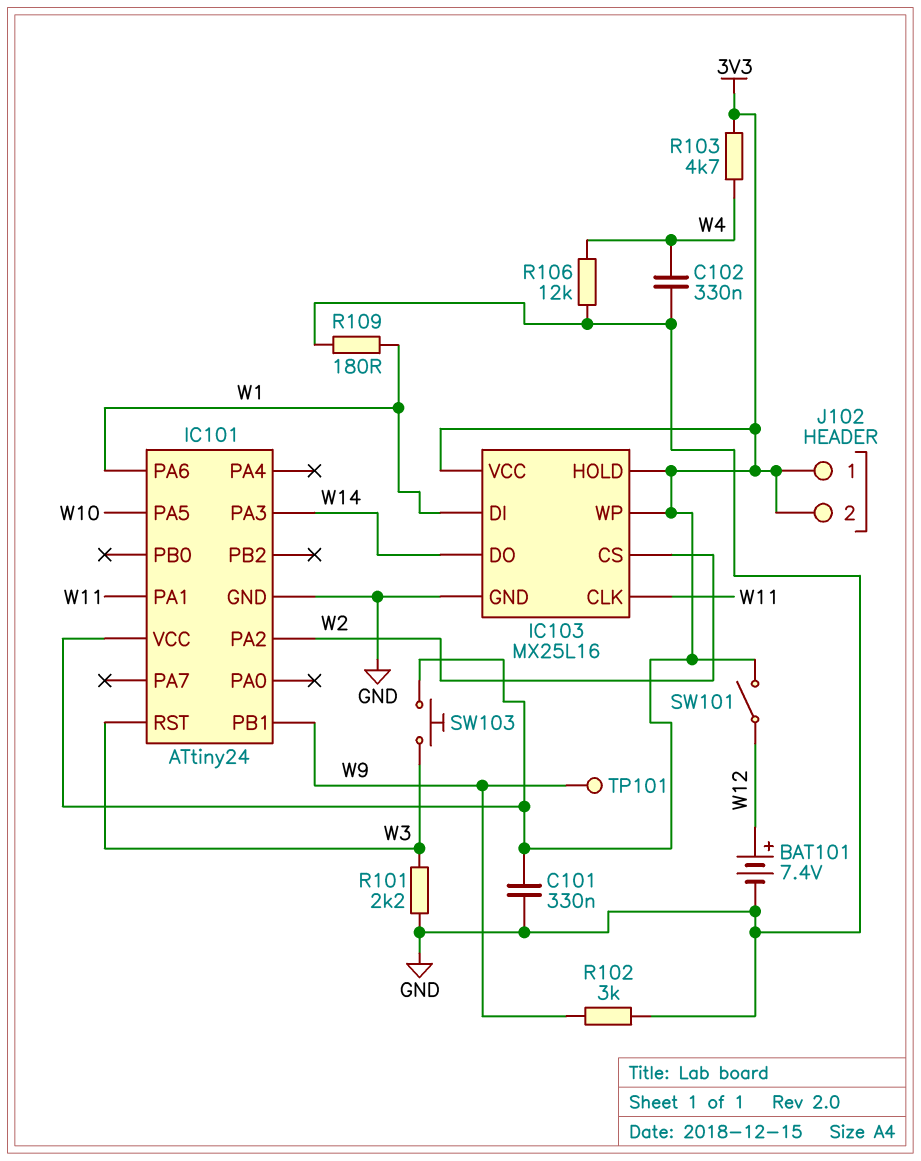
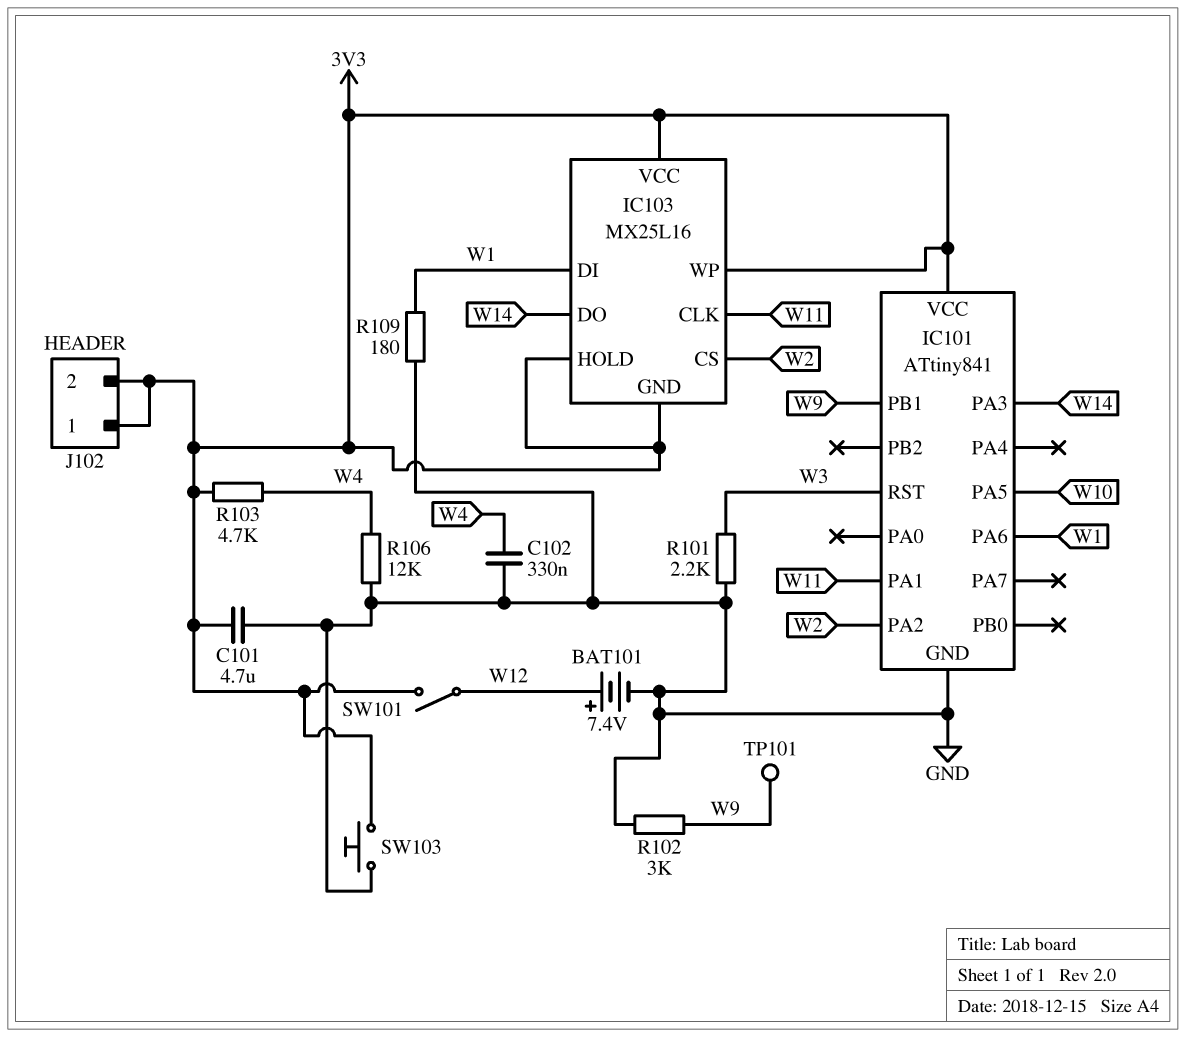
C101: 330nF (3V3, GND) -> 4.7uF (3V3, GND)
IC101: ATtiny24 -> ATtiny841
IC103 pin GND: GND -> 3V3
SW103: button (3V3, W3) -> button (3V3, GND)

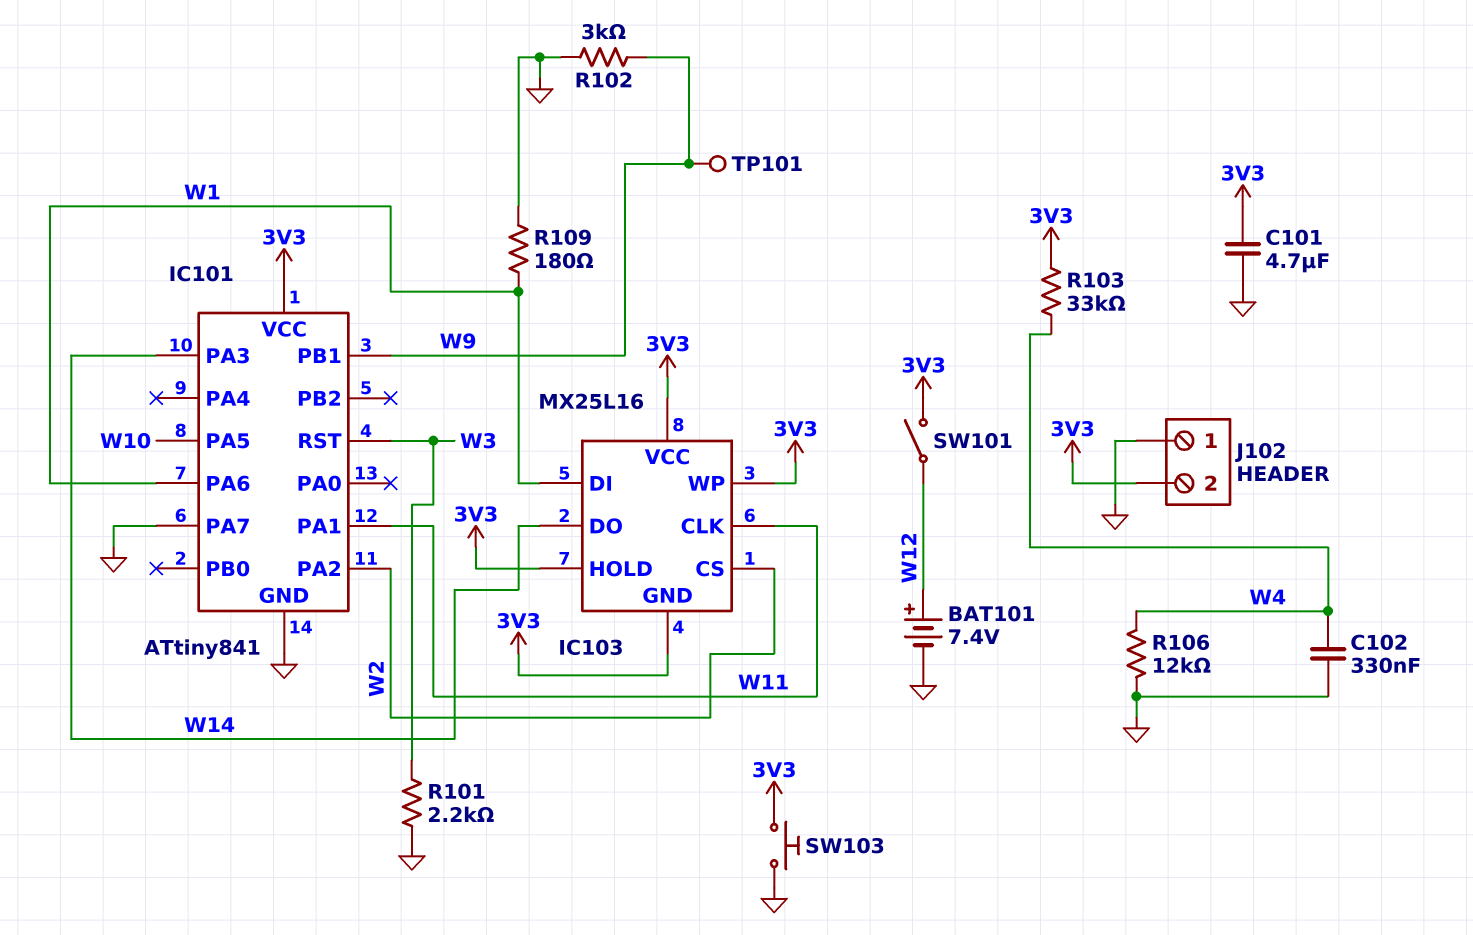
IC101 pin PA7: none -> GND
J102 pin 1: 3V3 -> GND
R103: 4.7k (3V3, W4) -> 33k (3V3, W4)

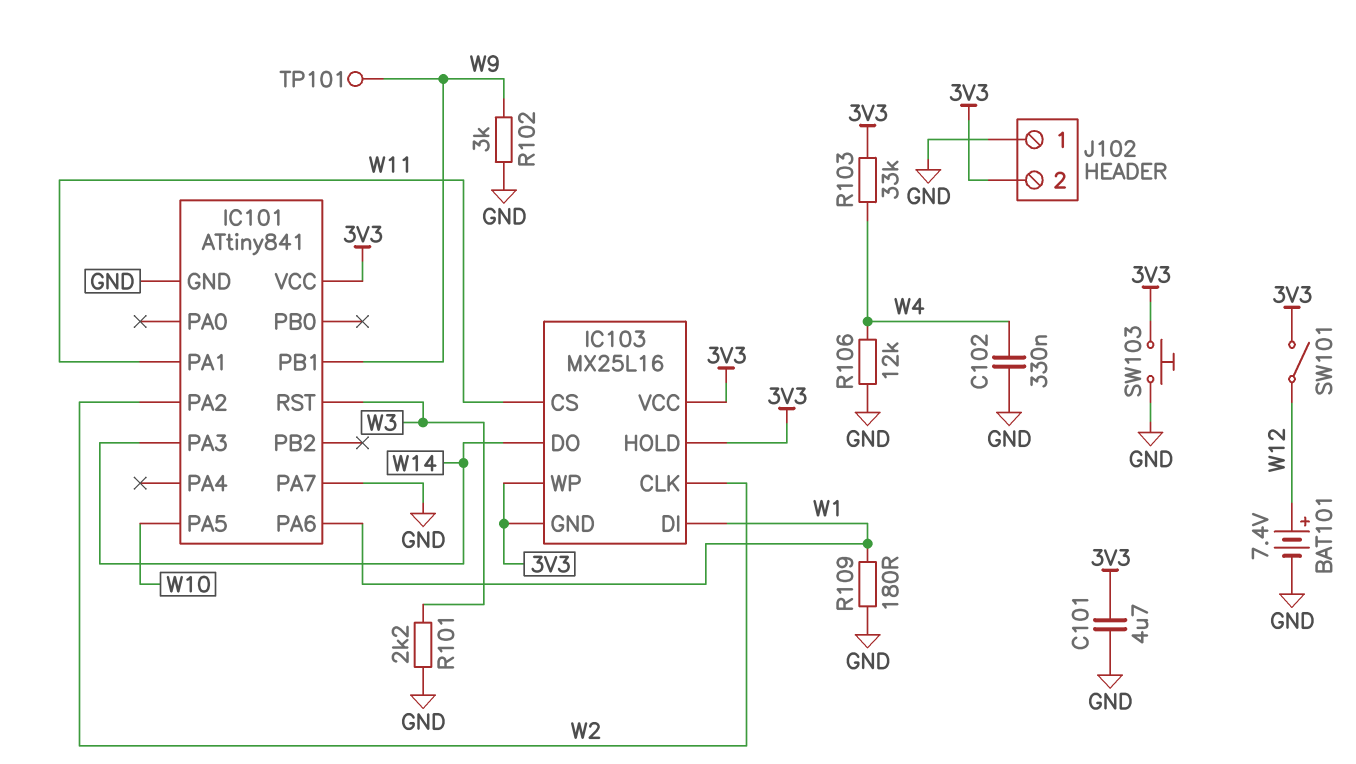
IC103 pin CLK: W11 -> W2
IC103 pin CS: W2 -> W11

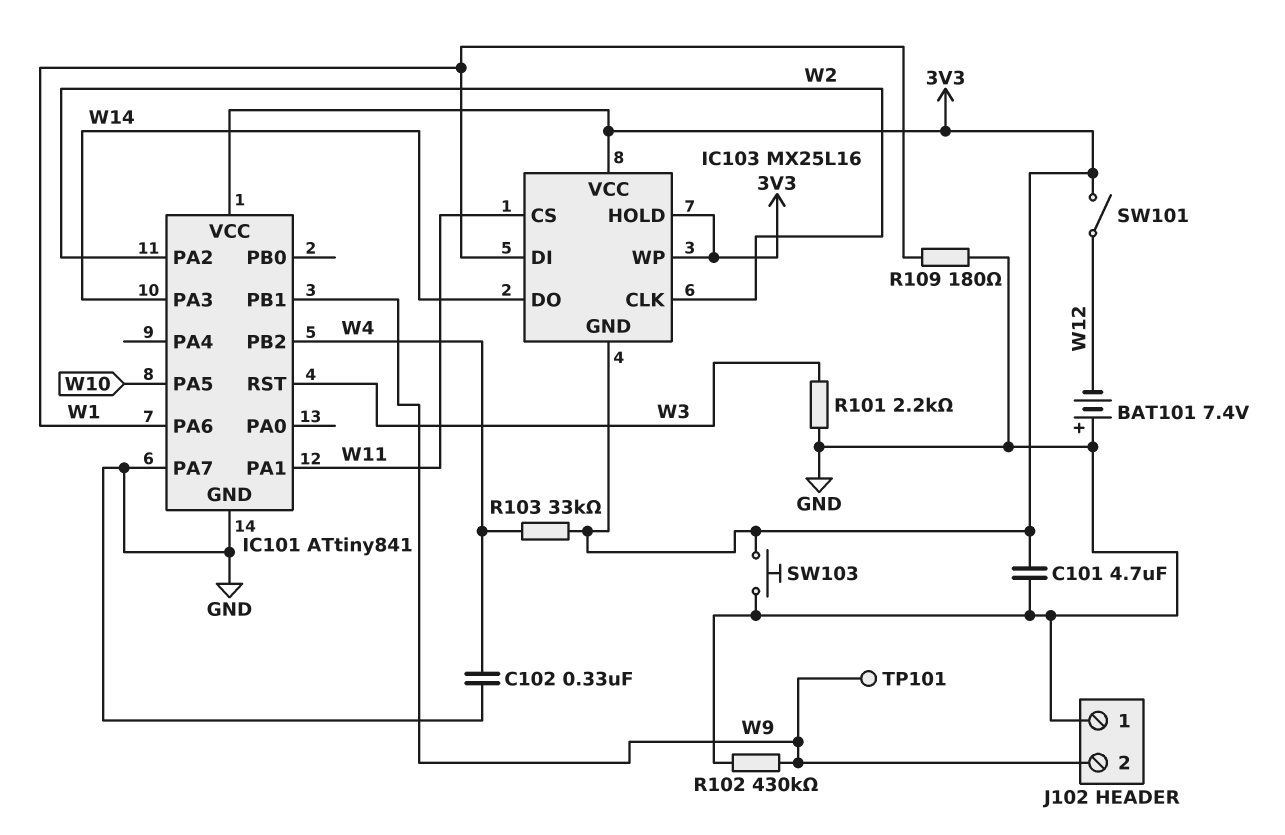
BAT101: 7.4V (plus W12, minus GND) -> 7.4V (plus GND, minus W12)
IC101 pin PB2: none -> W4
J102 pin 2: 3V3 -> W9
R102: 3k (GND, W9) -> 430k (GND, W9)
R106: 12k (GND, W4) -> none

